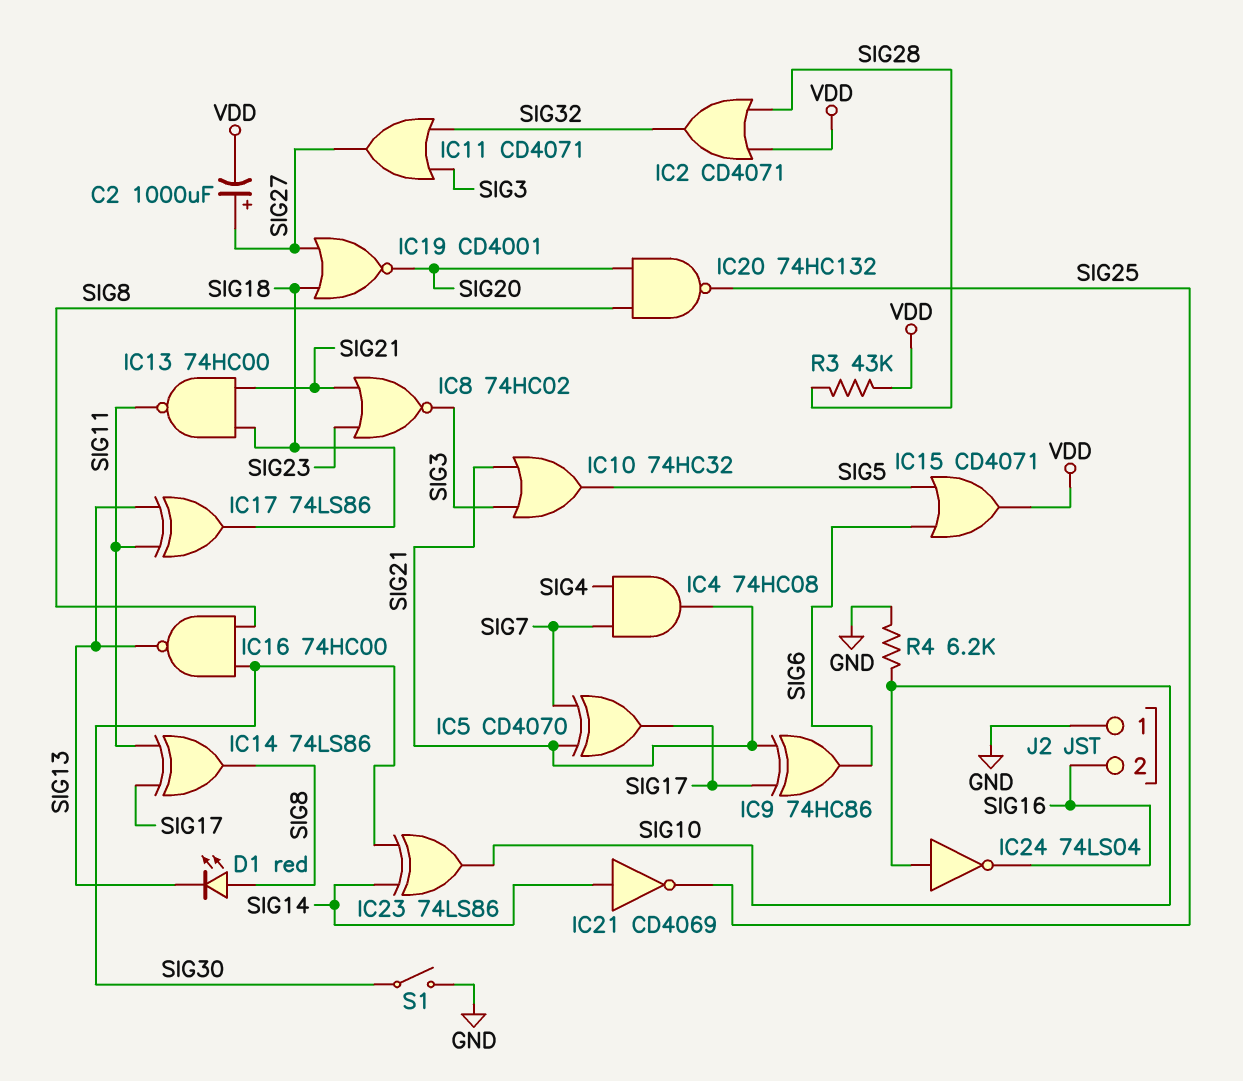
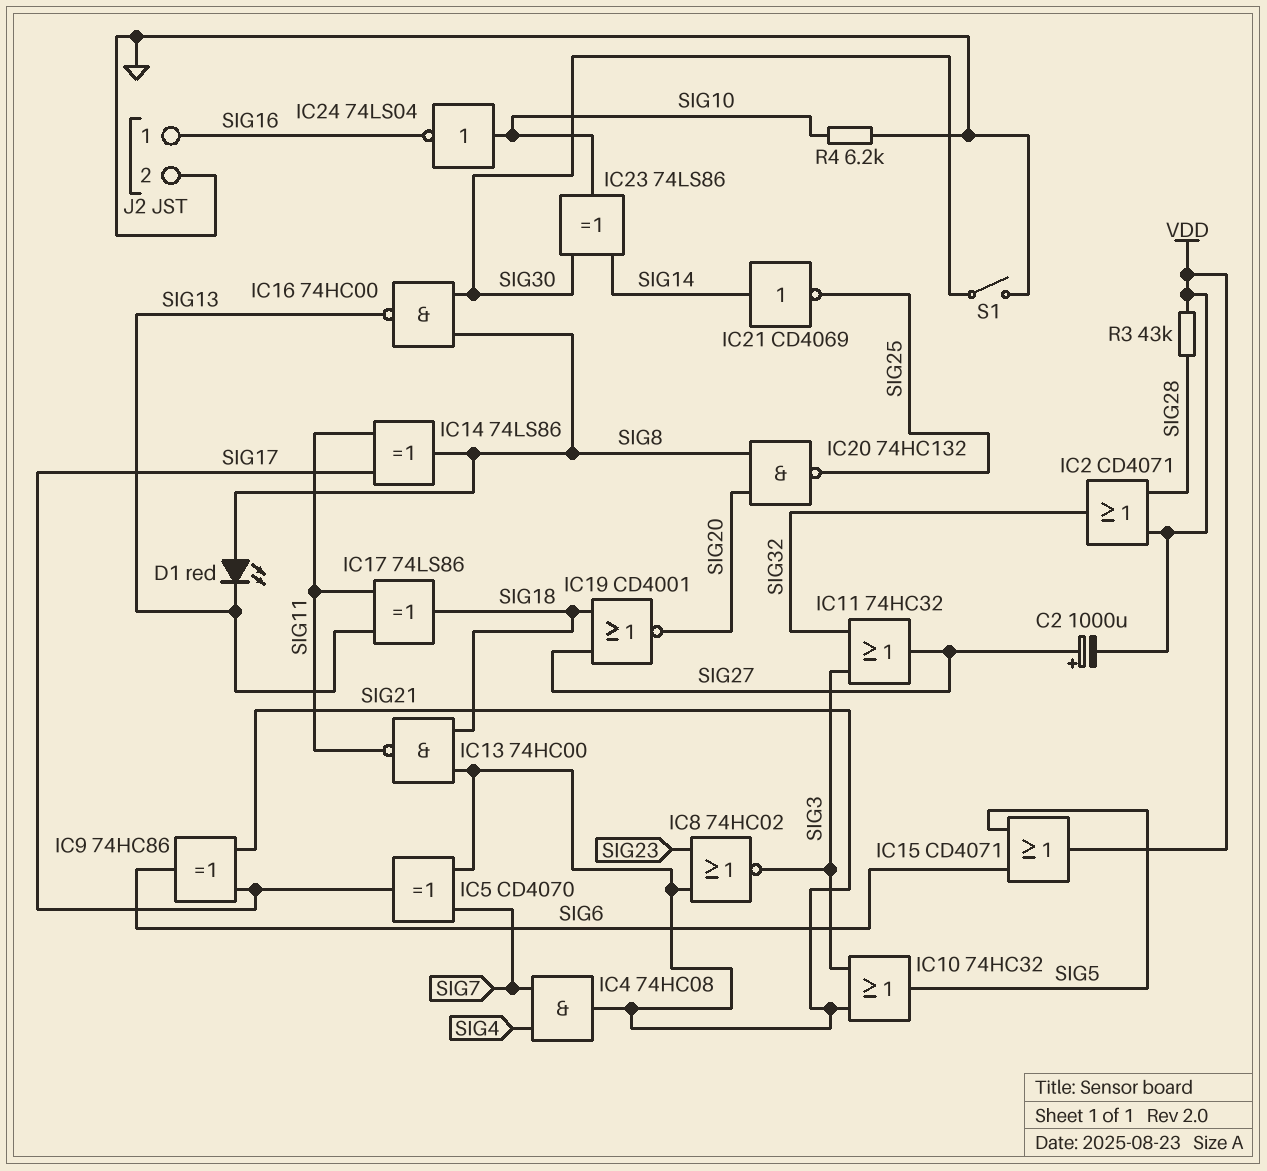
IC11: OR CD4071 (in SIG3, in SIG32, out SIG27) -> OR 74HC32 (in SIG3, in SIG32, out SIG27)
J2 pin 1: GND -> SIG16
J2 pin 2: SIG16 -> GND

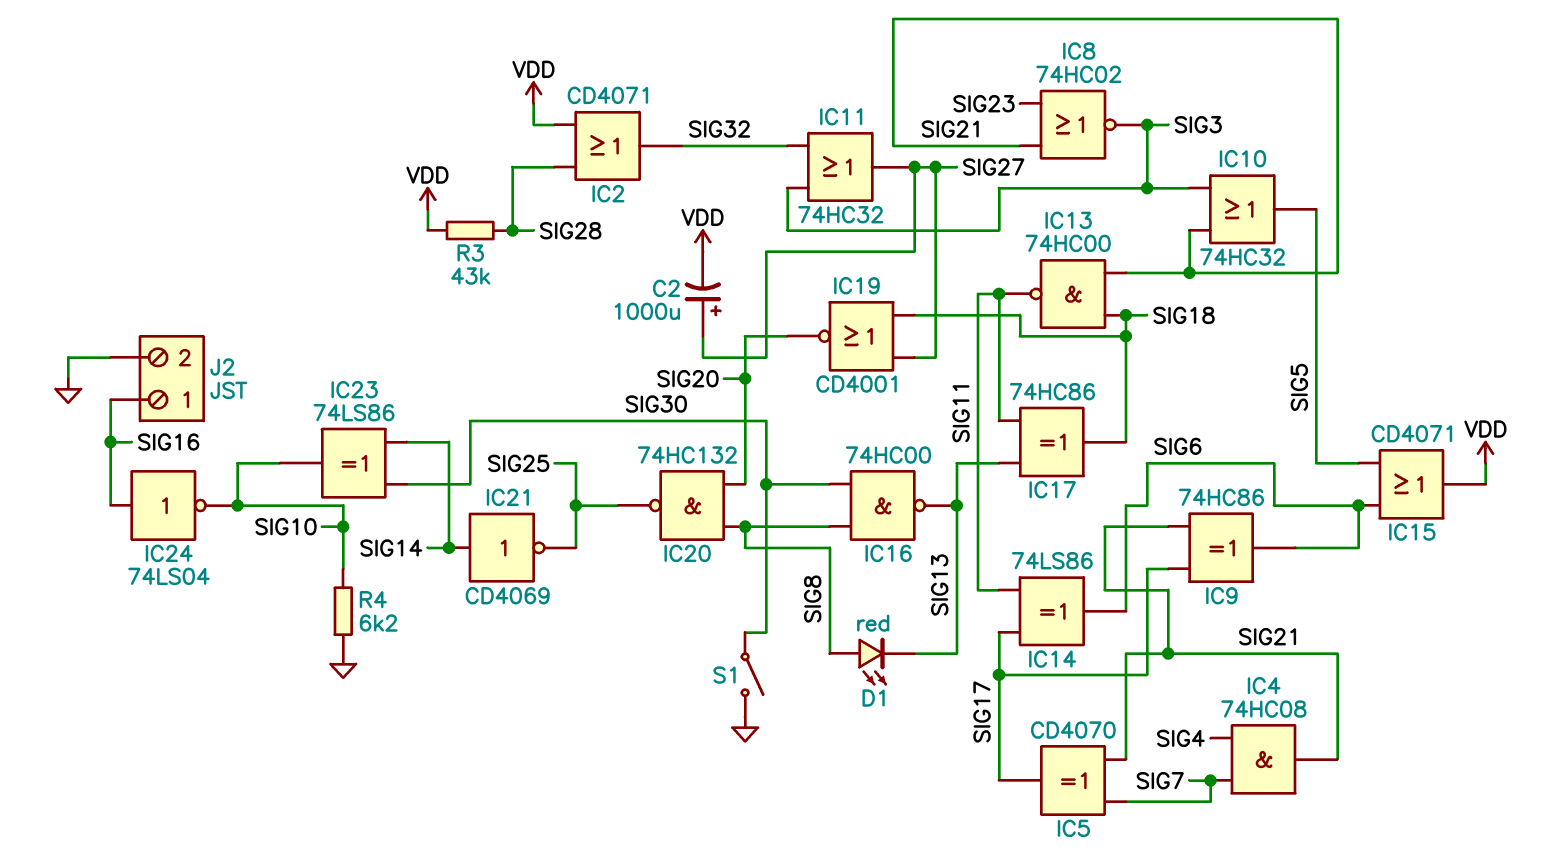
IC14: XOR 74LS86 (in SIG11, in SIG17, out SIG8) -> XOR 74LS86 (in SIG11, in SIG17, out SIG6)
IC17: XOR 74LS86 (in SIG11, in SIG13, out SIG18) -> XOR 74HC86 (in SIG11, in SIG13, out SIG18)
IC24: NOT 74LS04 (in SIG10, out SIG16) -> NOT 74LS04 (in SIG16, out SIG10)

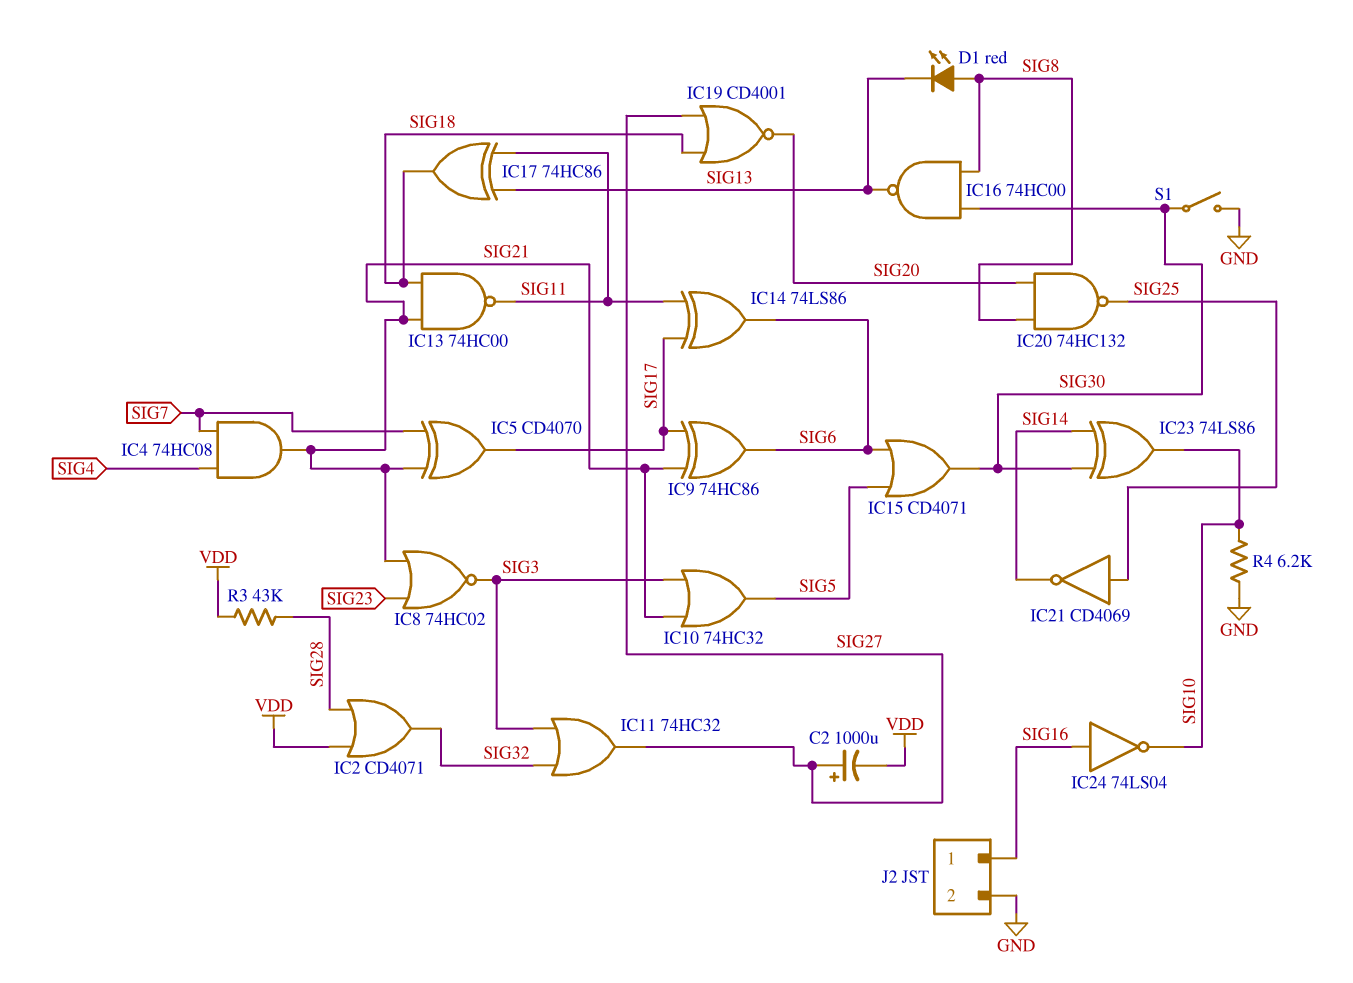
IC15: OR CD4071 (in SIG5, in SIG6, out VDD) -> OR CD4071 (in SIG5, in SIG6, out SIG30)
IC21: NOT CD4069 (in SIG14, out SIG25) -> NOT CD4069 (in SIG25, out SIG14)

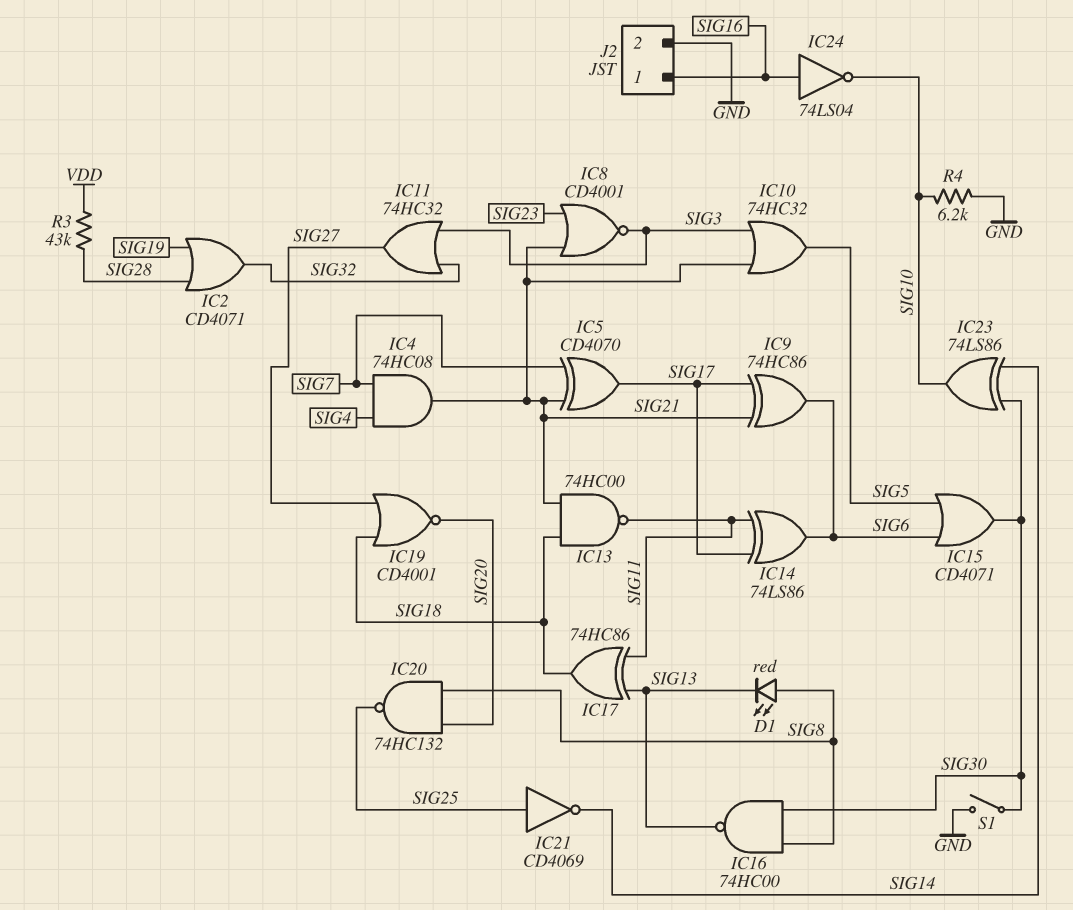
C2: 1000uF (plus SIG27, minus VDD) -> none
IC2: OR CD4071 (in SIG28, in VDD, out SIG32) -> OR CD4071 (in SIG19, in SIG28, out SIG32)
IC8: NOR 74HC02 (in SIG21, in SIG23, out SIG3) -> NOR CD4001 (in SIG21, in SIG23, out SIG3)

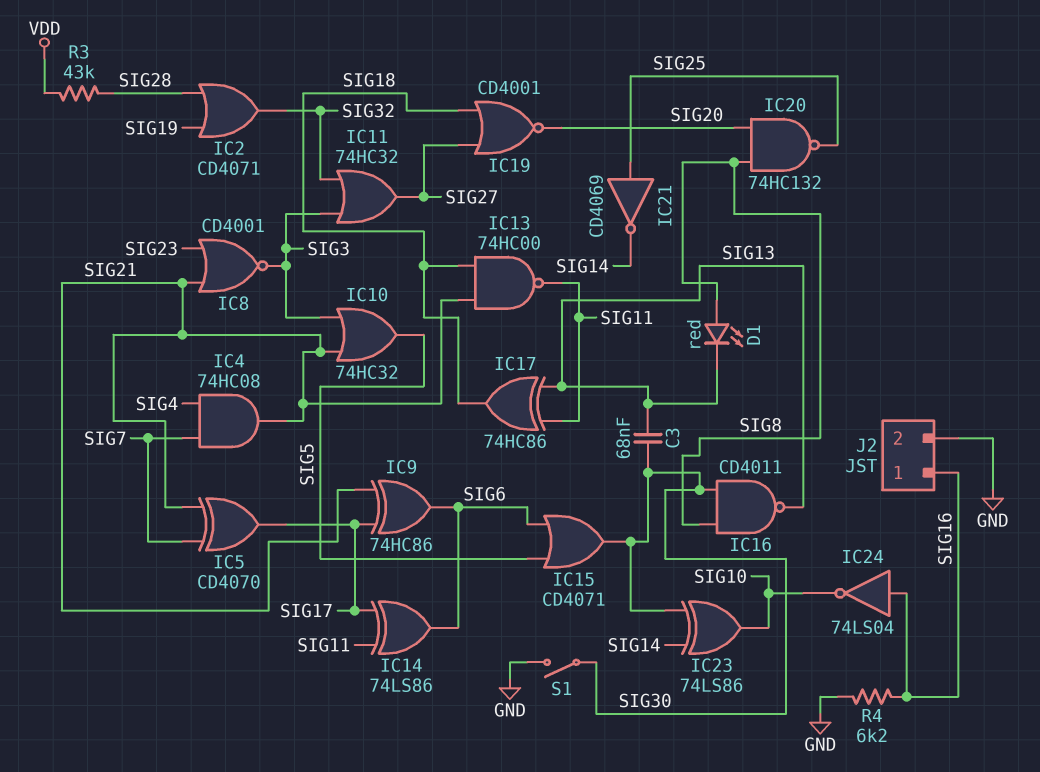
C3: none -> 68nF (SIG13, SIG30)
IC16: NAND 74HC00 (in SIG8, in SIG30, out SIG13) -> NAND CD4011 (in SIG8, in SIG30, out SIG13)
R4: 6.2k (GND, SIG10) -> 6.2k (GND, SIG16)

